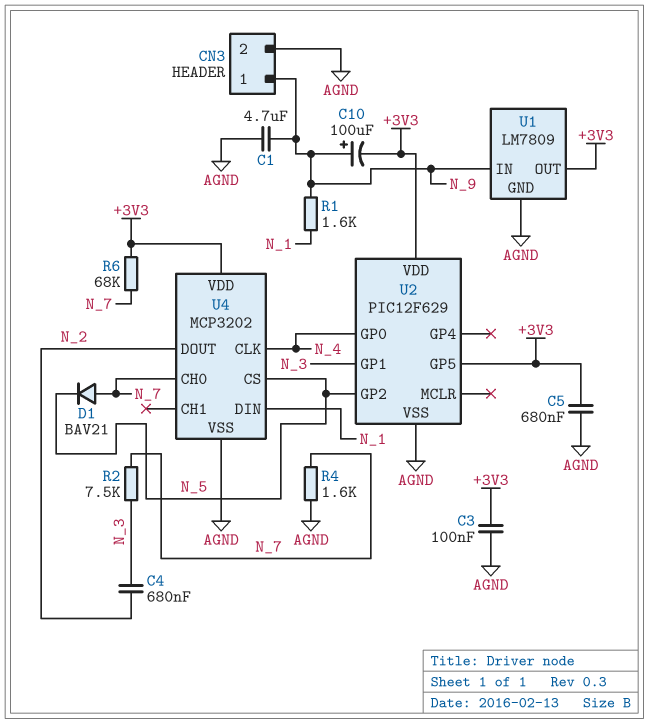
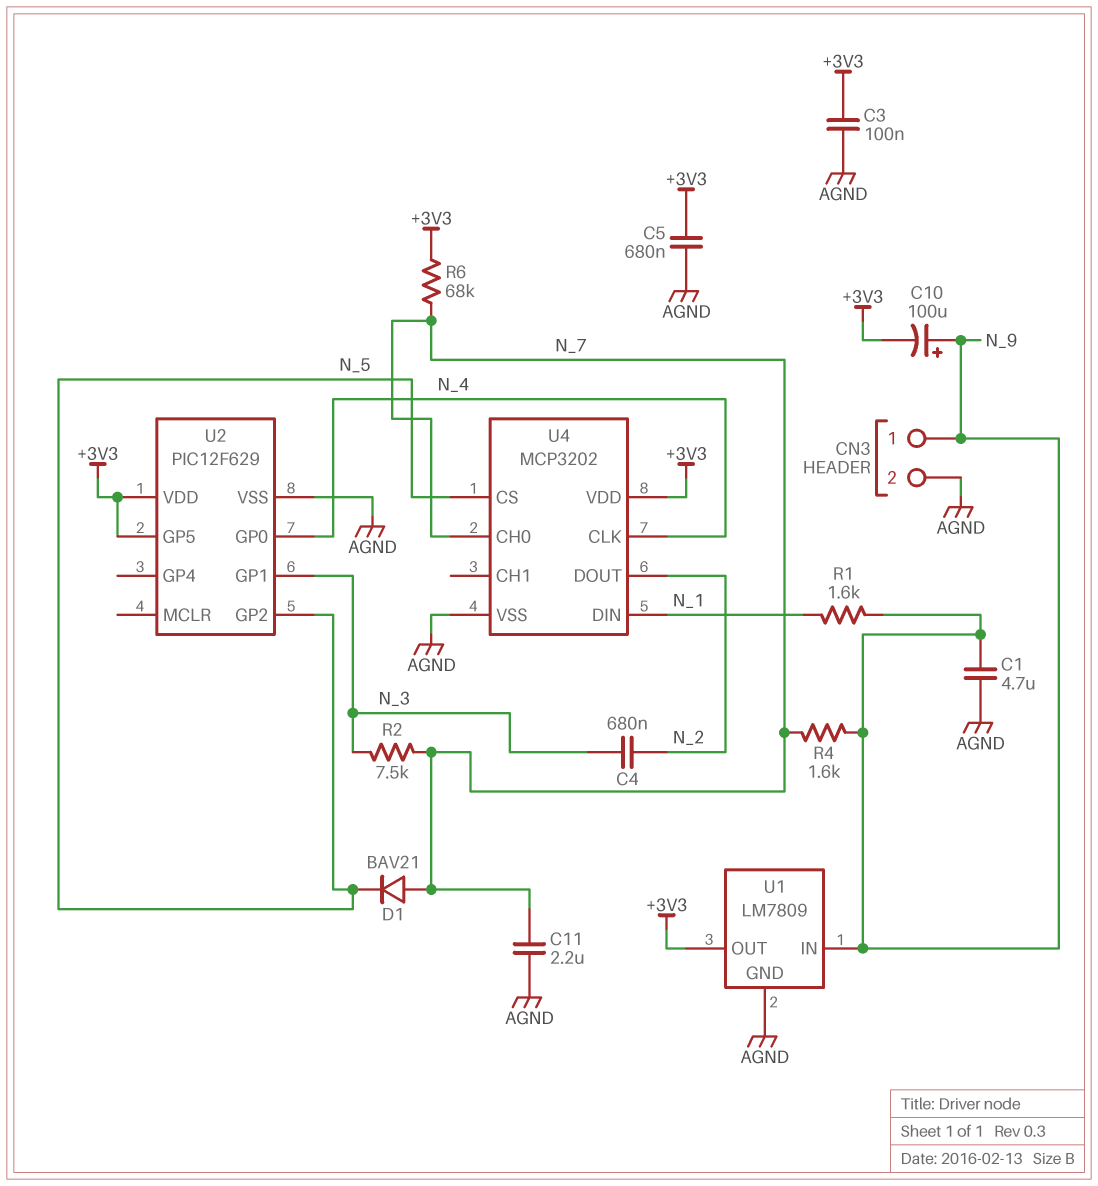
C11: none -> 2.2uF (AGND, N_7)
R4: 1.6k (AGND, N_7) -> 1.6k (N_7, N_9)

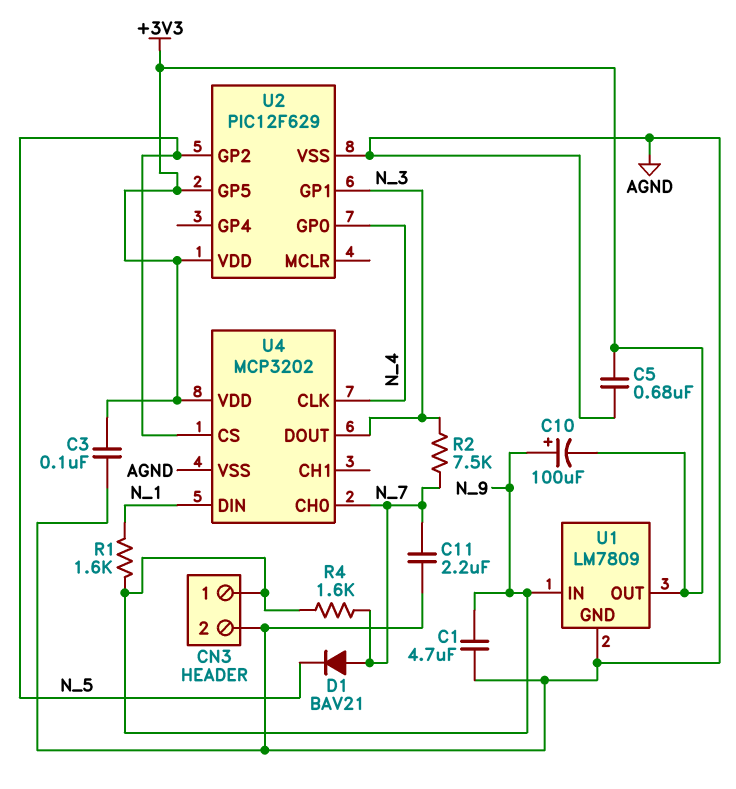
C4: 680nF (N_2, N_3) -> none
R6: 68k (+3V3, N_7) -> none
U4 pin DOUT: N_2 -> N_3

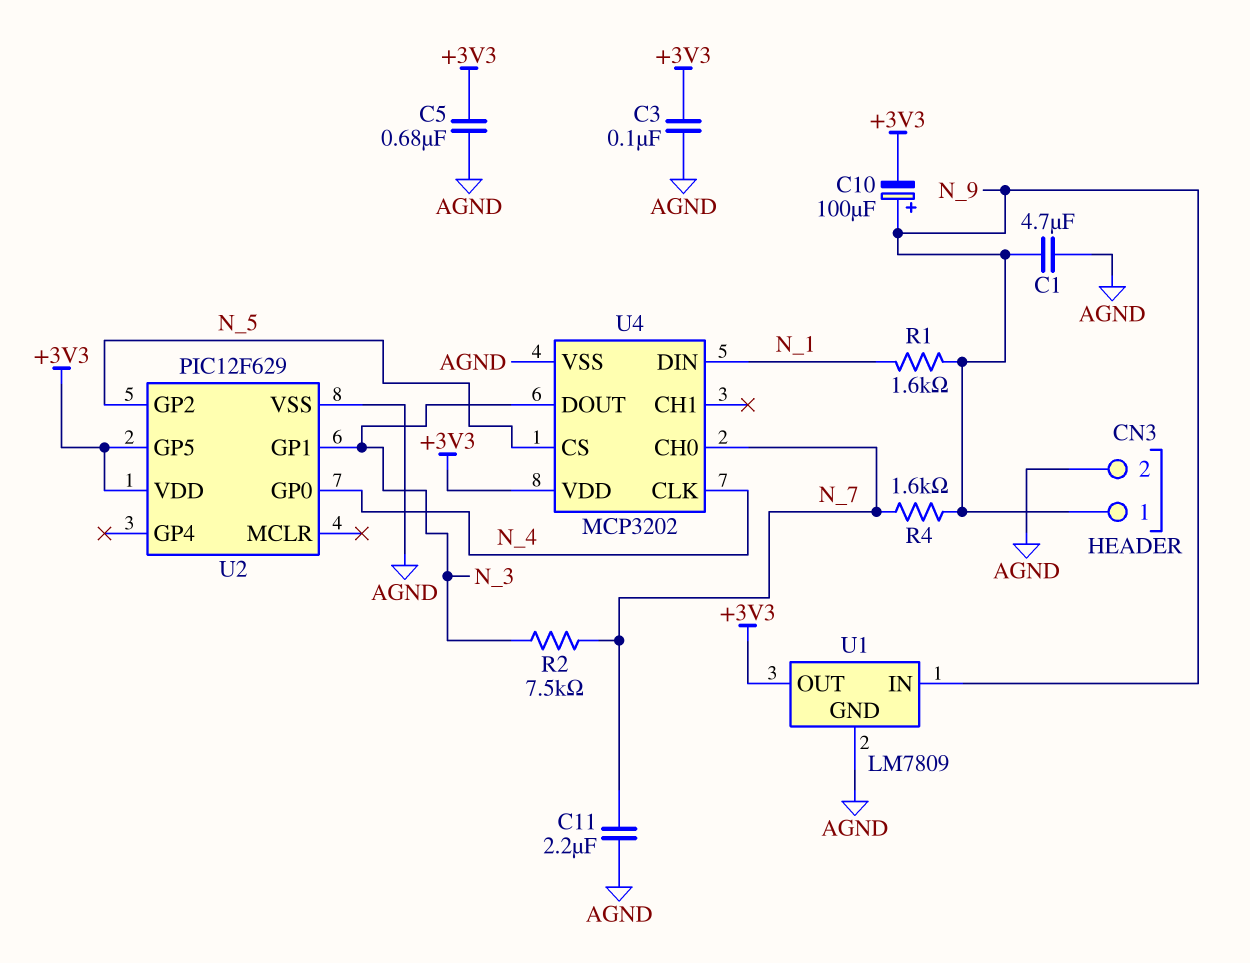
D1: diode BAV21 (A N_7, K N_5) -> none

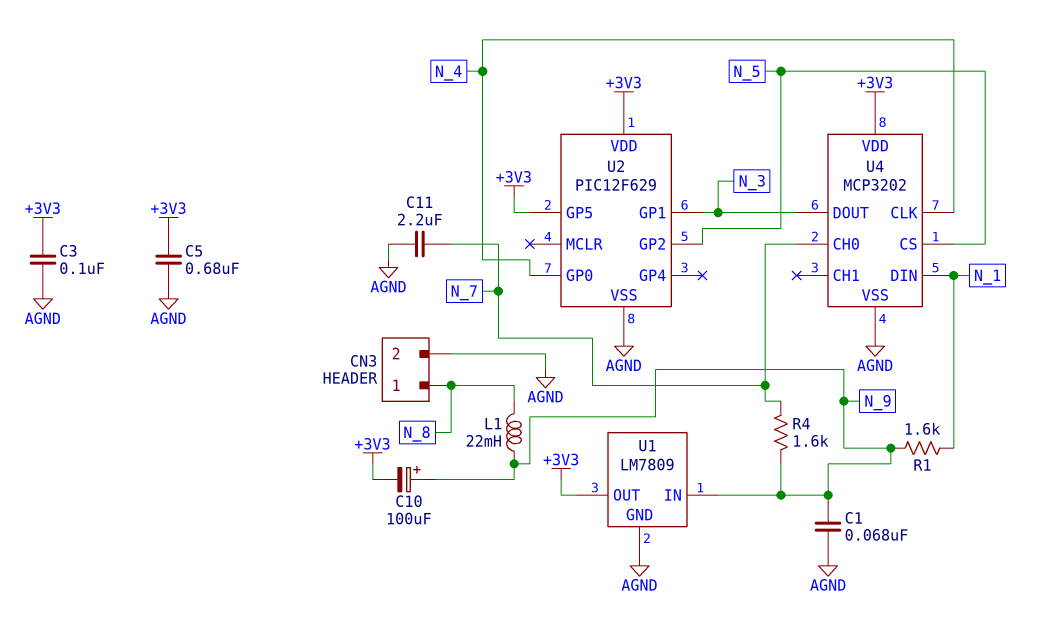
C1: 4.7uF (AGND, N_9) -> 68nF (AGND, N_9)
CN3 pin 1: N_9 -> N_8
L1: none -> 22mH (N_8, N_9)
R2: 7.5k (N_3, N_7) -> none

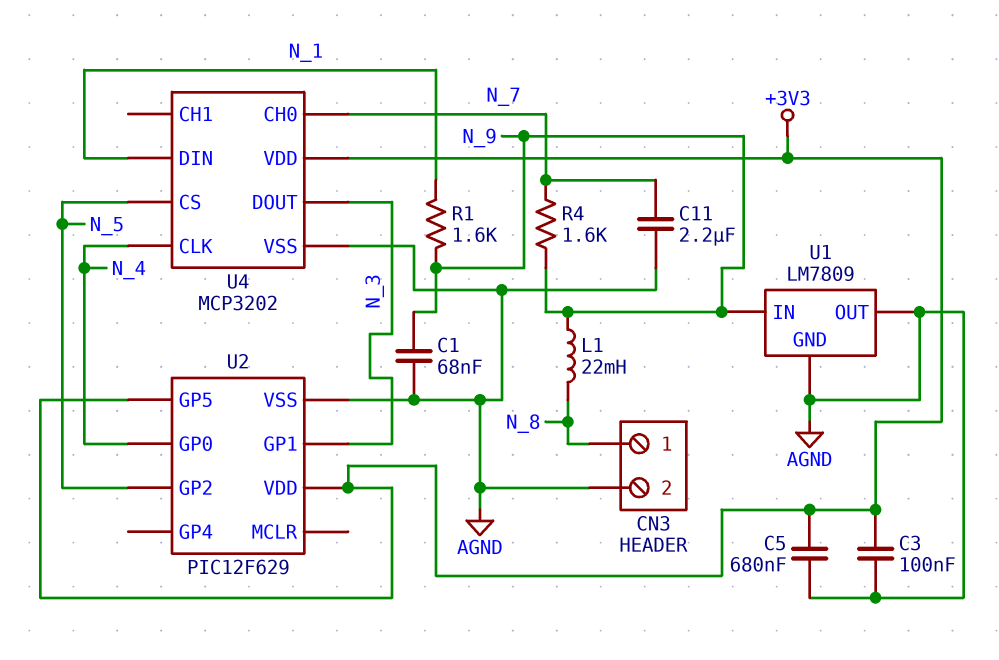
C10: 100uF (plus N_9, minus +3V3) -> none
U1 pin OUT: +3V3 -> AGND

